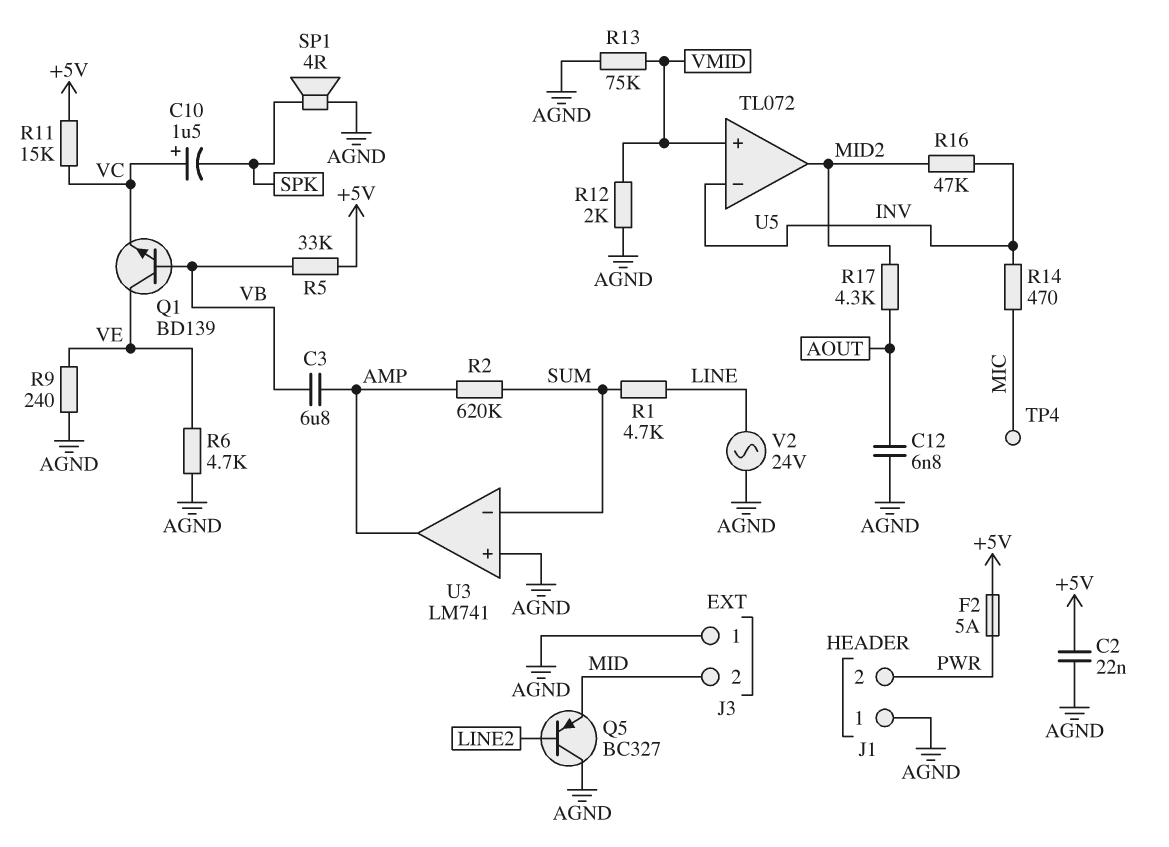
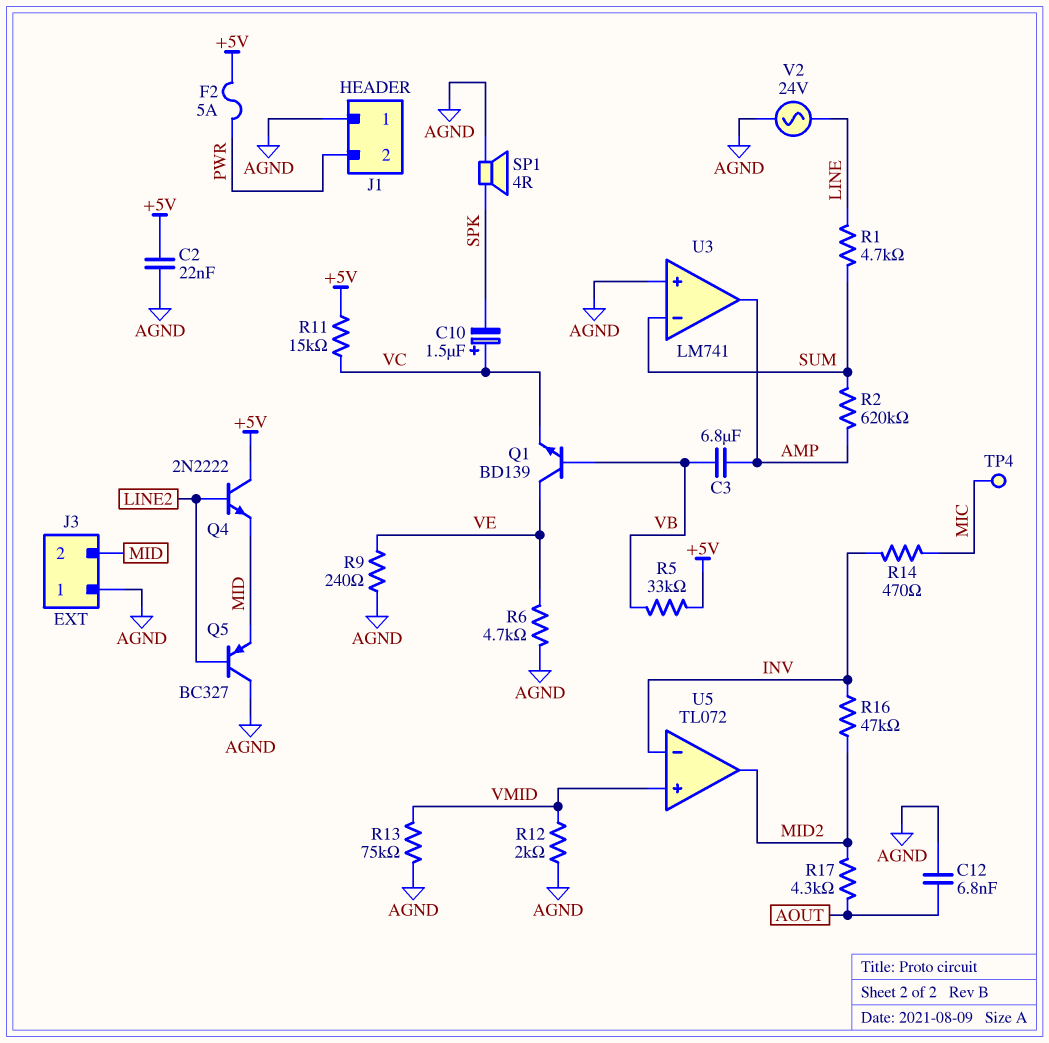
Q4: none -> NPN 2N2222 (B LINE2, C +5V, E MID)

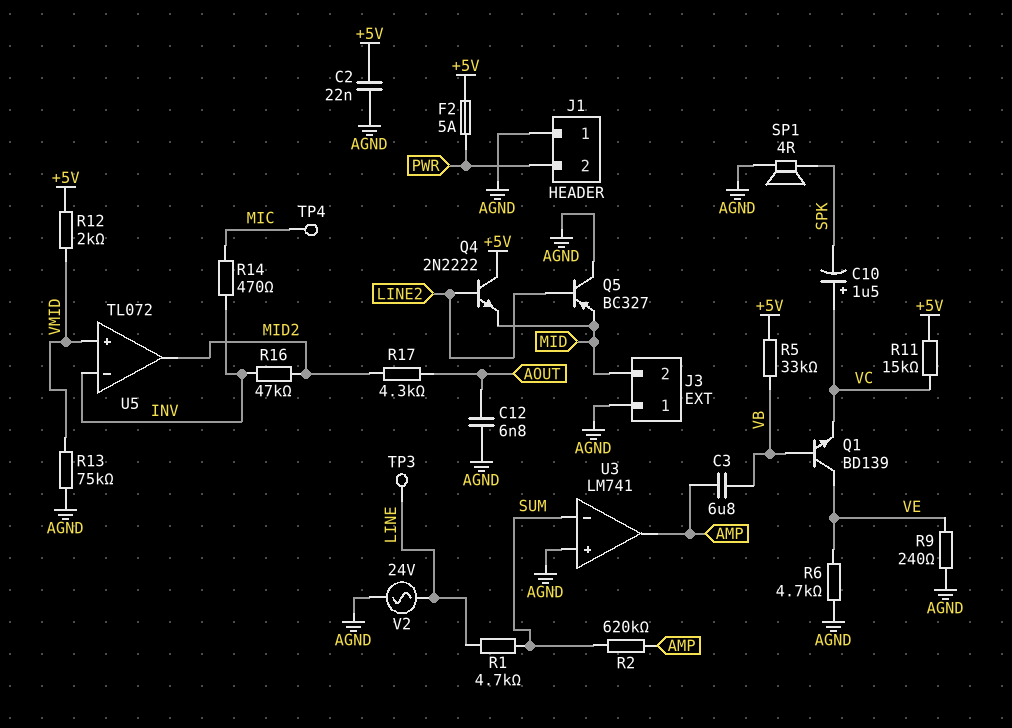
R12: 2k (AGND, VMID) -> 2k (+5V, VMID)
TP3: none -> test point (LINE)

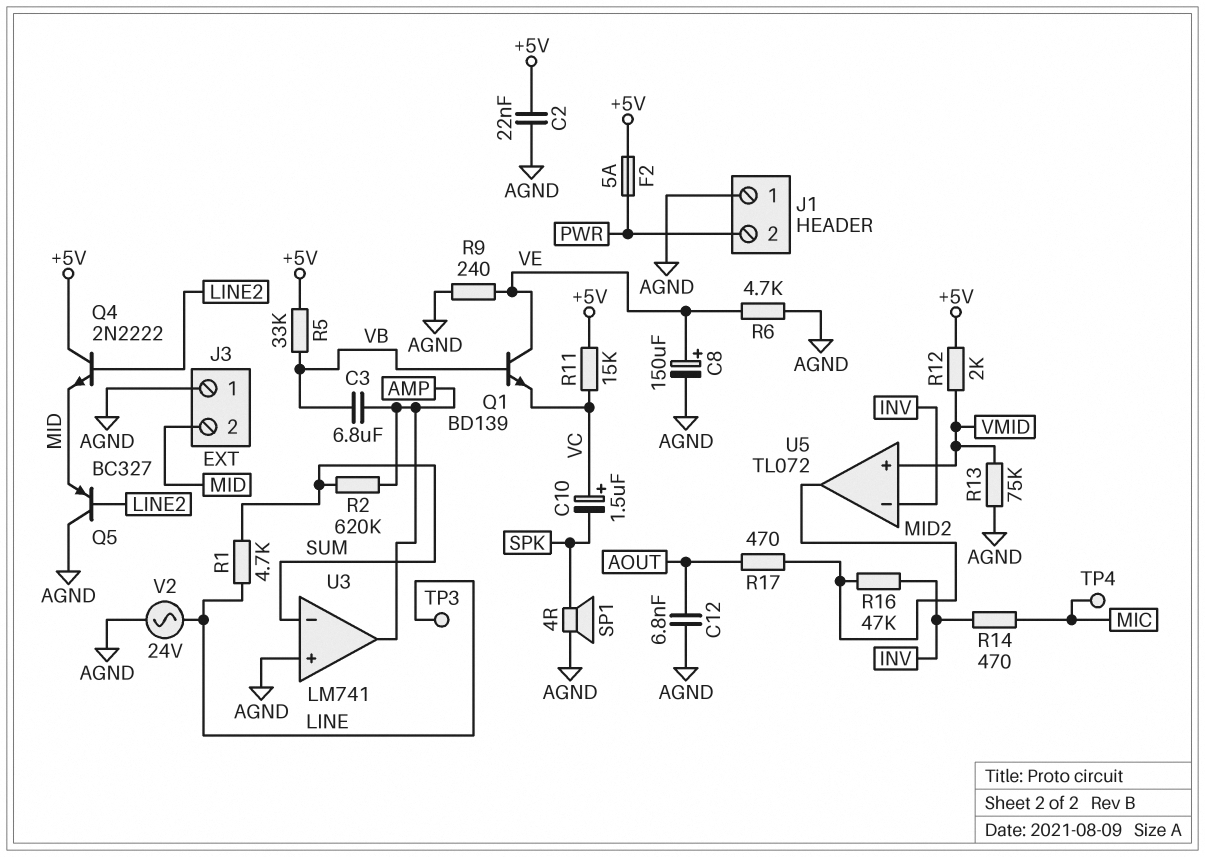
C8: none -> 150uF (plus VE, minus AGND)
R17: 4.3k (AOUT, MID2) -> 470 (AOUT, MID2)

